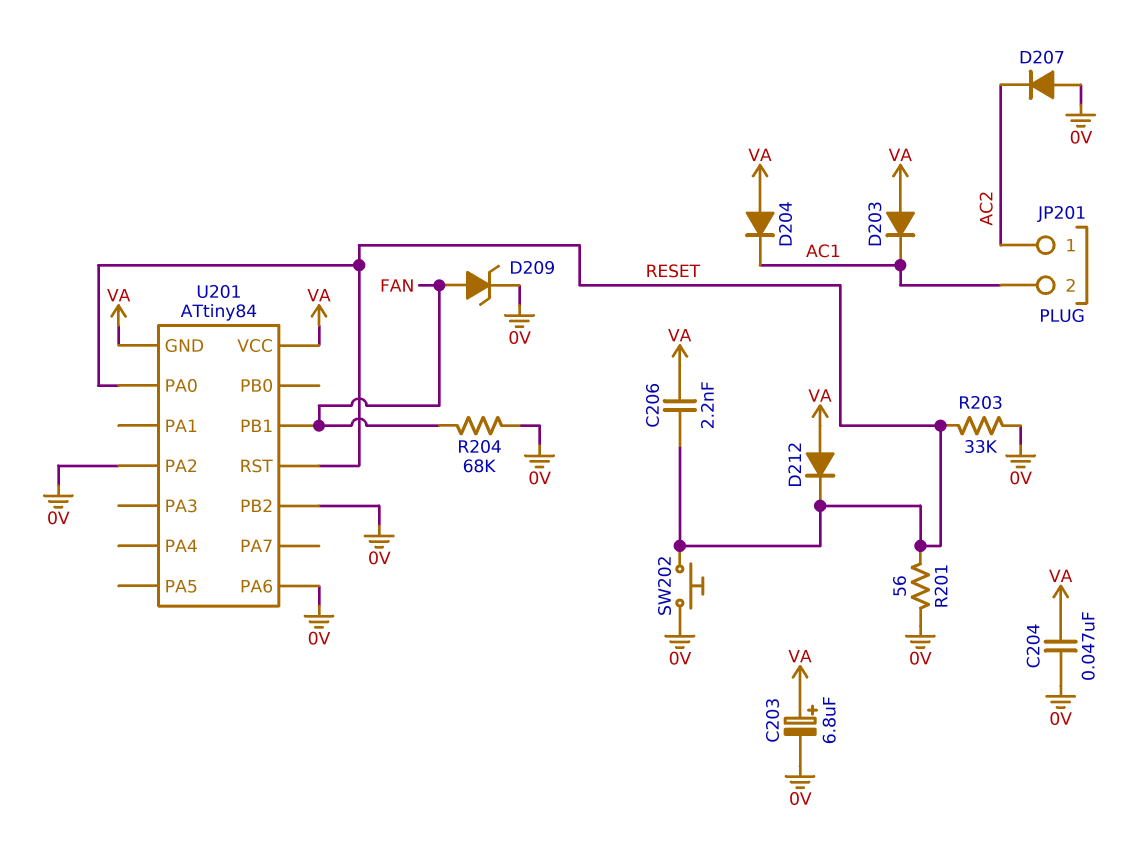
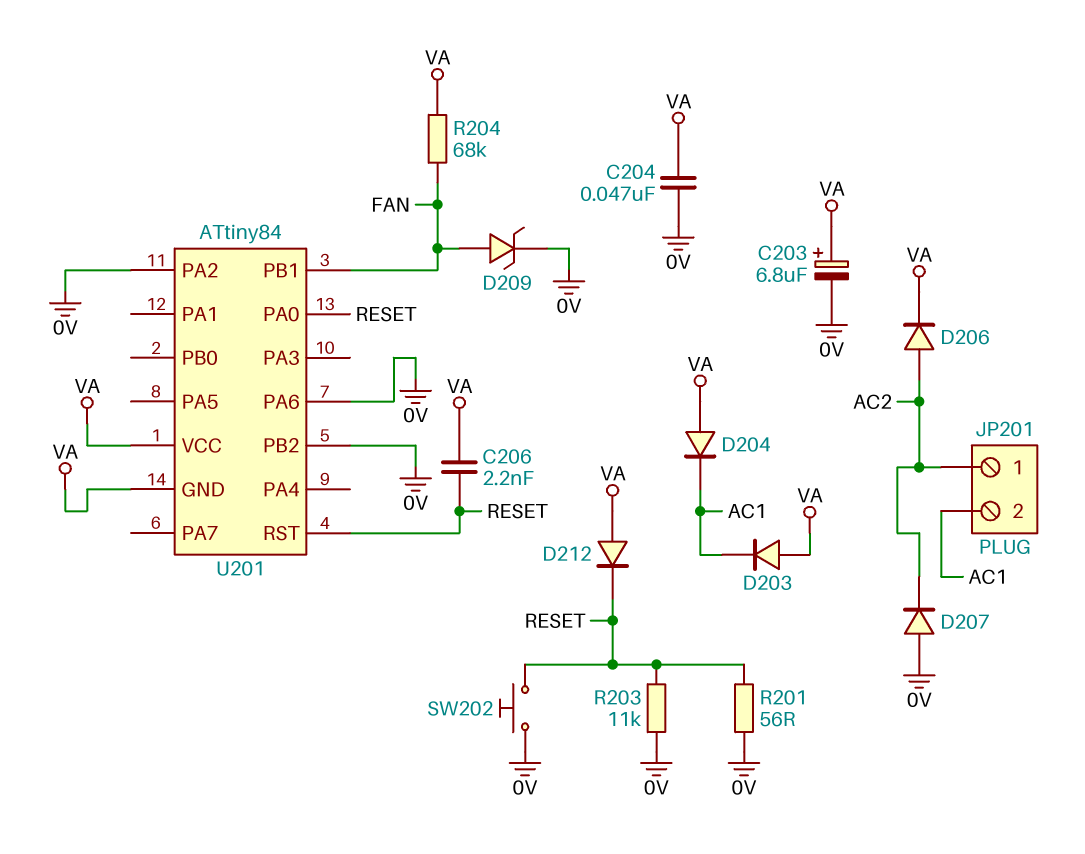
D206: none -> diode (A AC2, K VA)
R203: 33k (0V, RESET) -> 11k (0V, RESET)
R204: 68k (0V, FAN) -> 68k (FAN, VA)

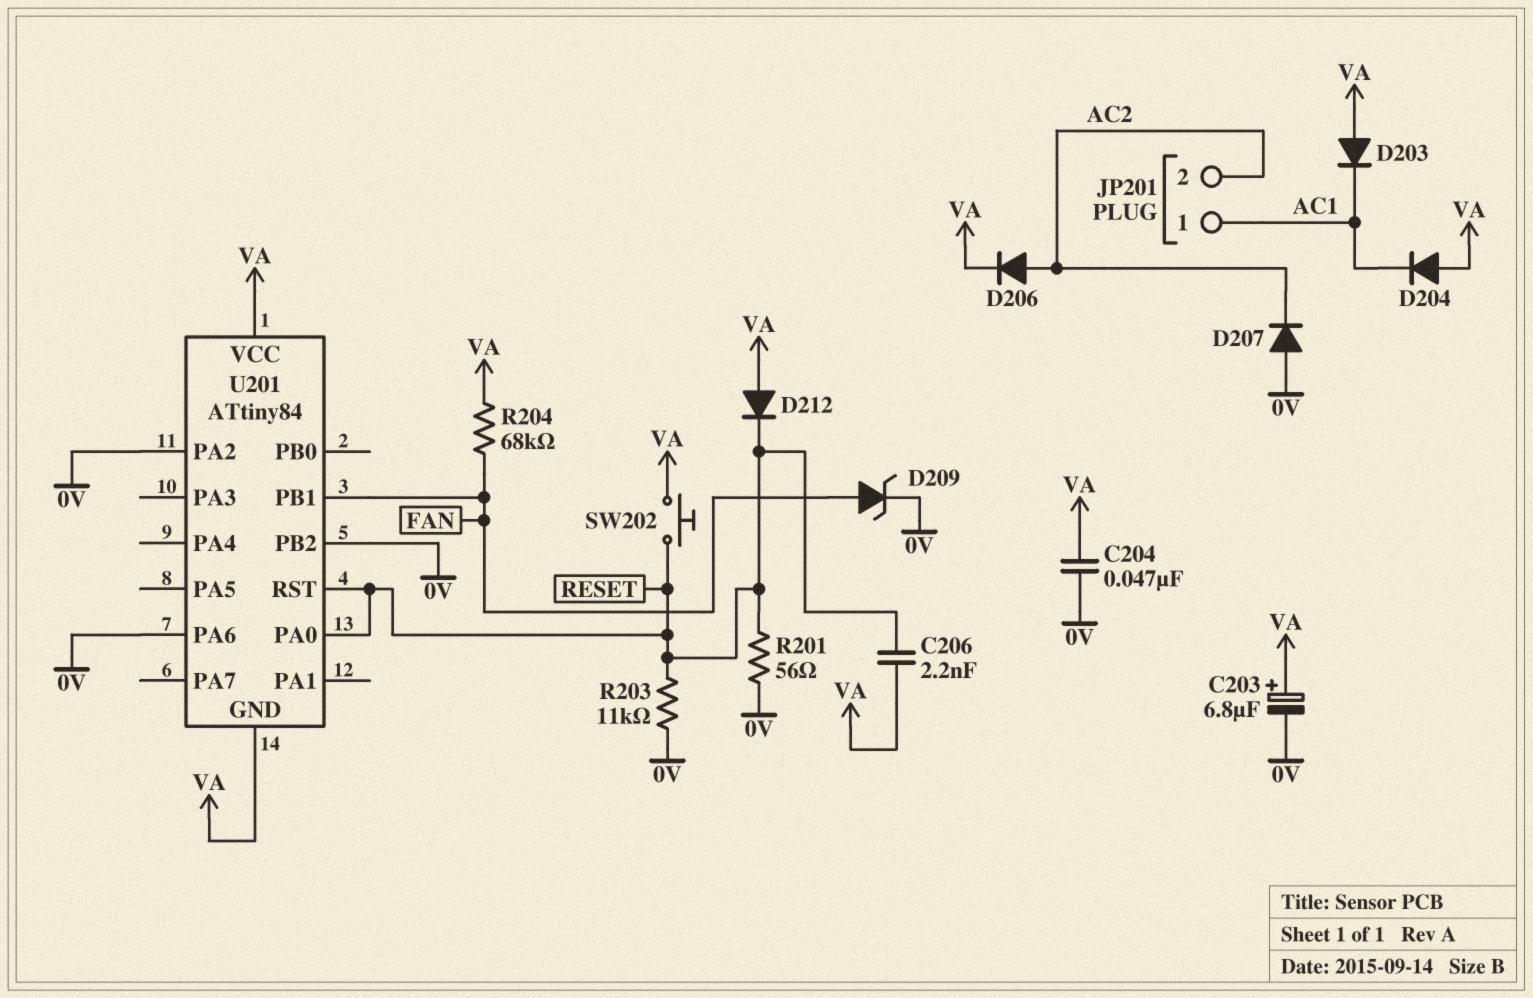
JP201 pin 1: AC2 -> AC1
JP201 pin 2: AC1 -> AC2
SW202: button (0V, RESET) -> button (RESET, VA)

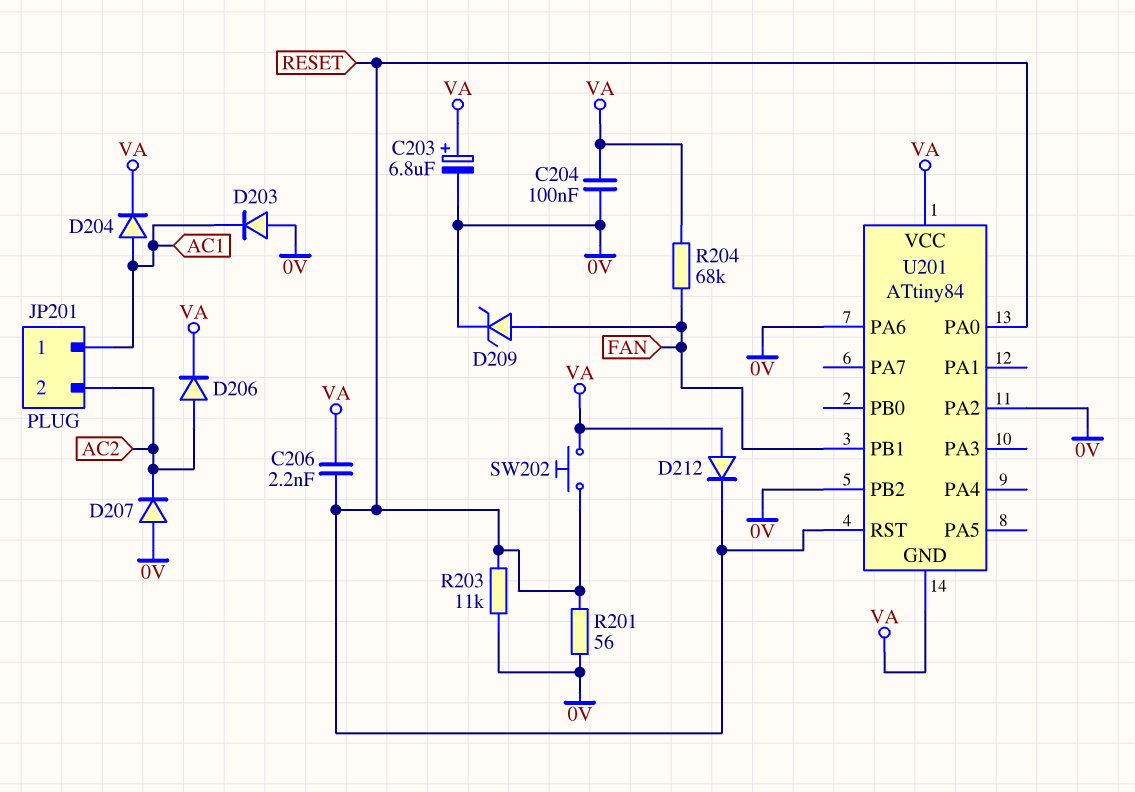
C204: 47nF (0V, VA) -> 100nF (0V, VA)
D203: diode (A VA, K AC1) -> diode (A 0V, K AC1)
D204: diode (A VA, K AC1) -> diode (A AC1, K VA)

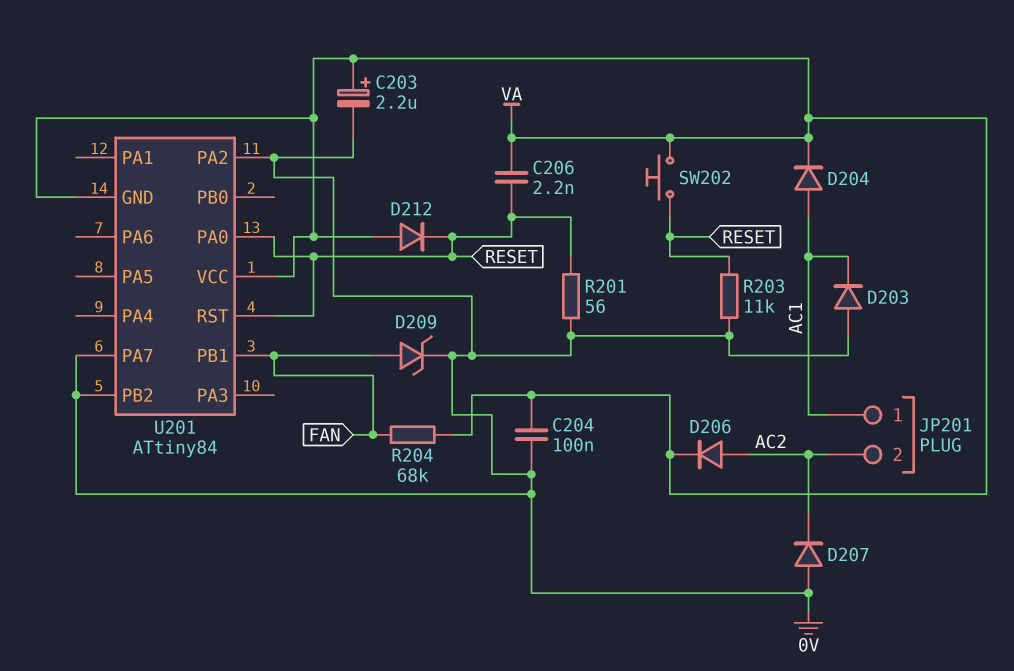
C203: 6.8uF (plus VA, minus 0V) -> 2.2uF (plus VA, minus 0V)
U201 pin PA6: 0V -> none
U201 pin PA7: none -> 0V

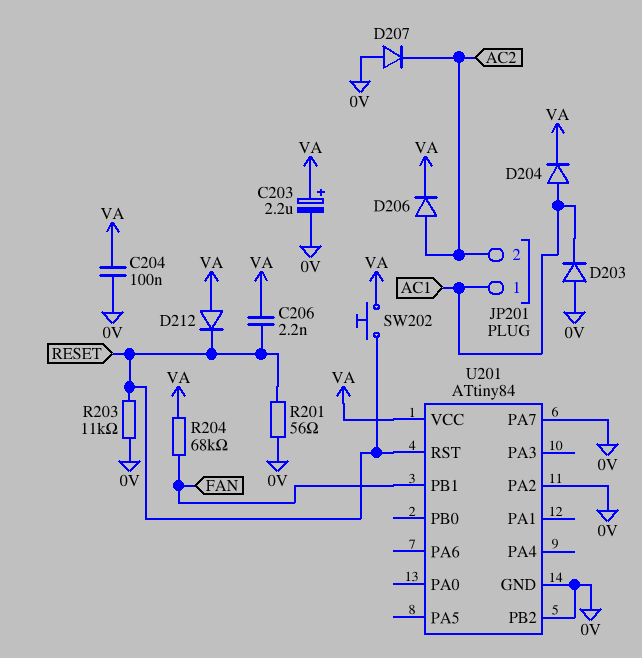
D209: zener (A FAN, K 0V) -> none
U201 pin GND: VA -> 0V
U201 pin PA0: RESET -> none

